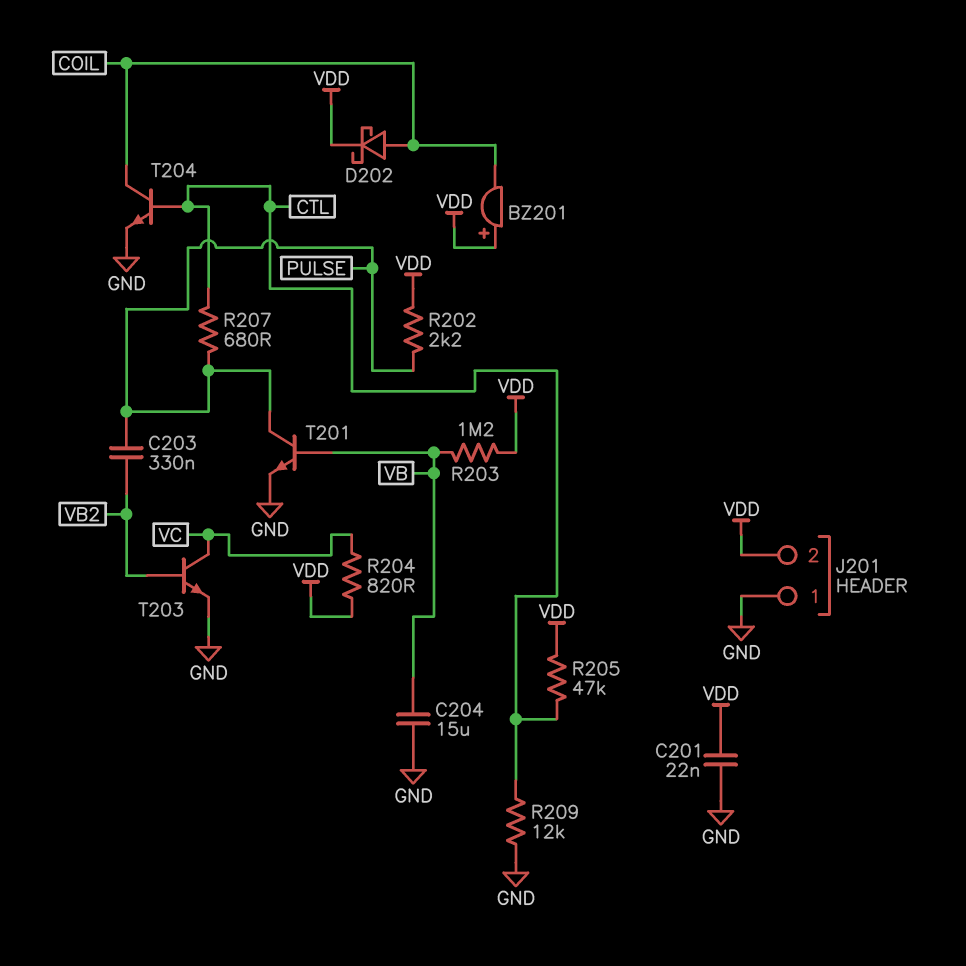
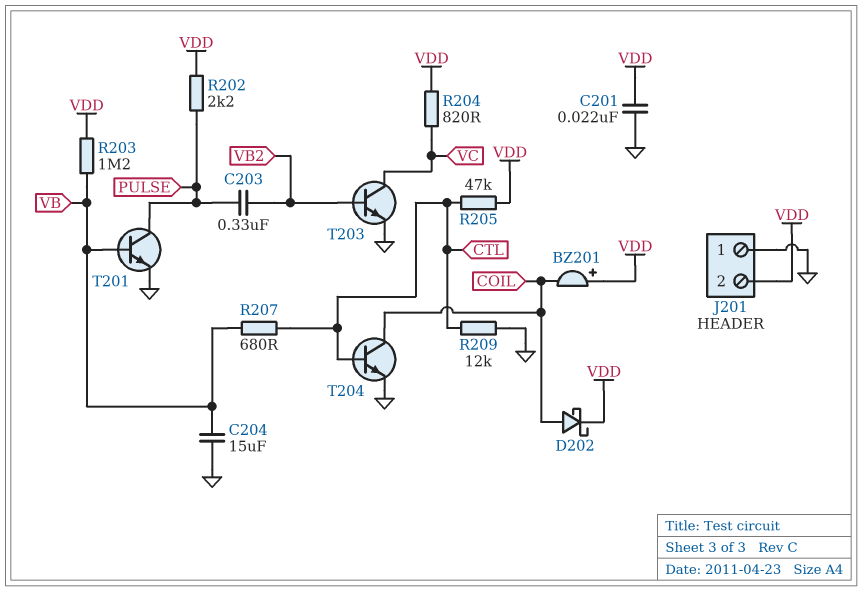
R207: 680 (CTL, PULSE) -> 680 (CTL, VB)

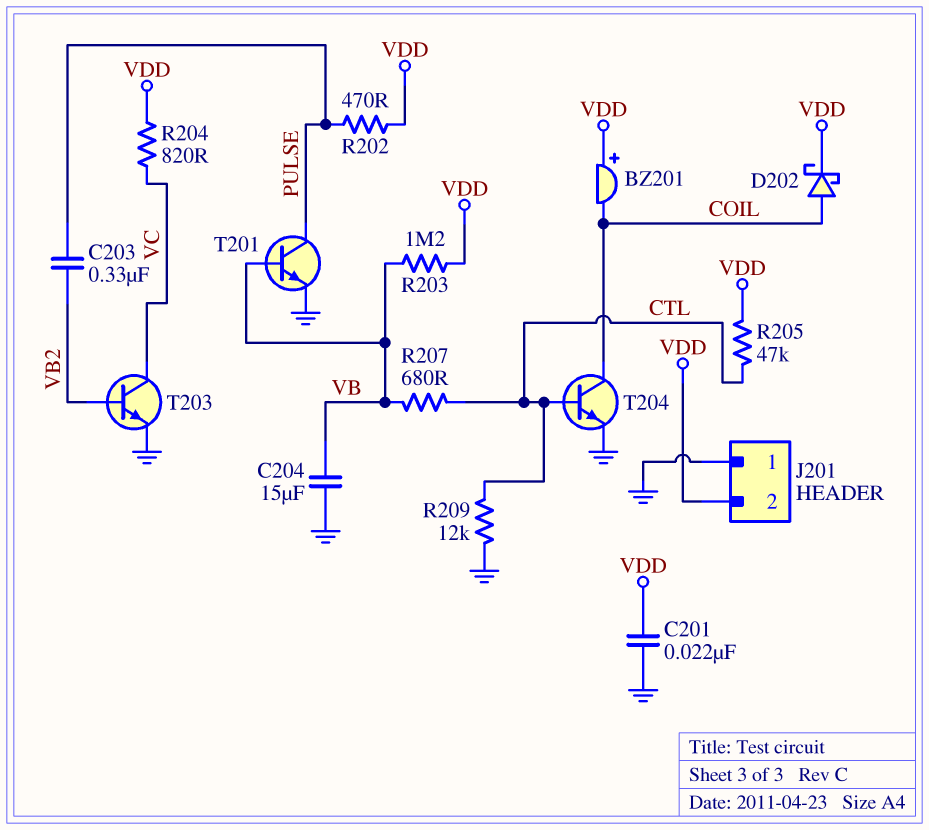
R202: 2.2k (PULSE, VDD) -> 470 (PULSE, VDD)

